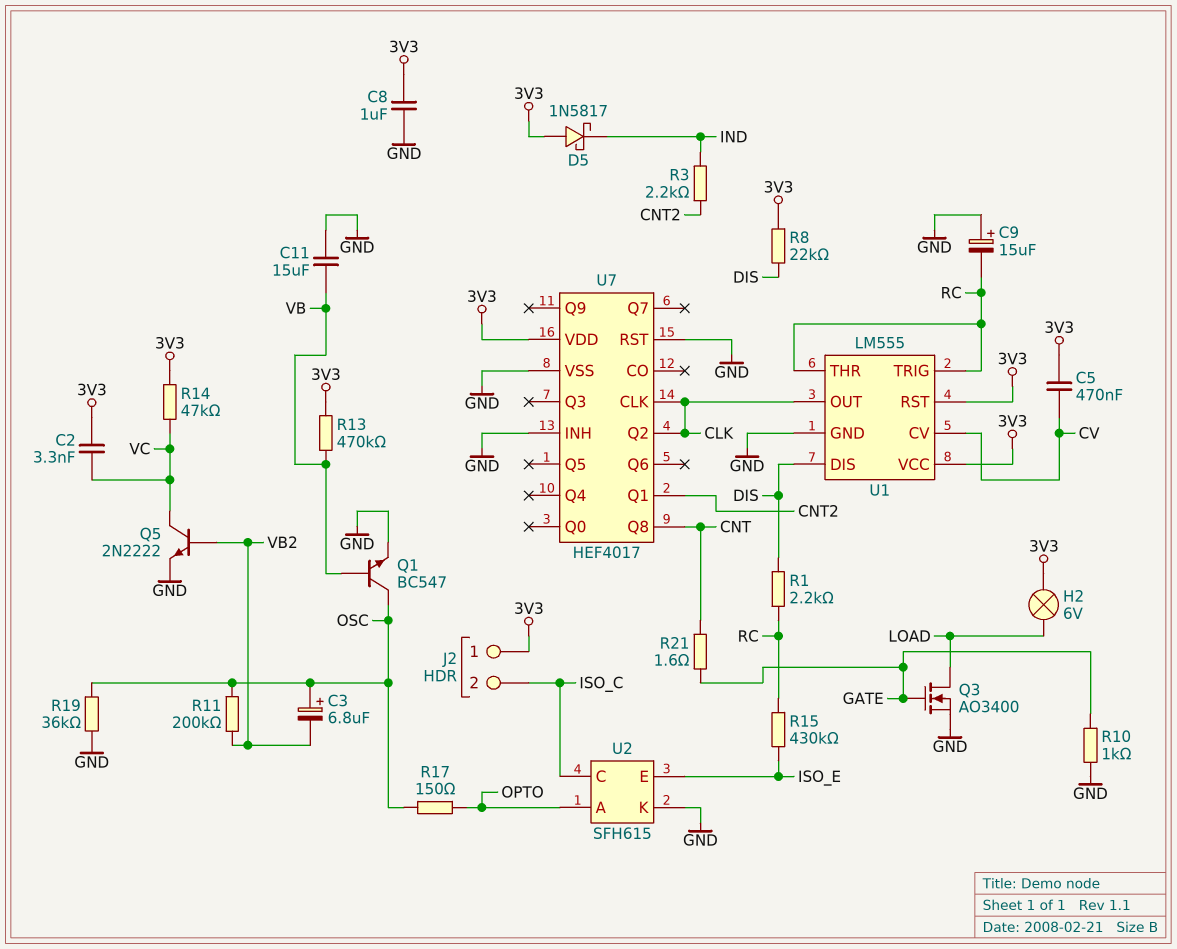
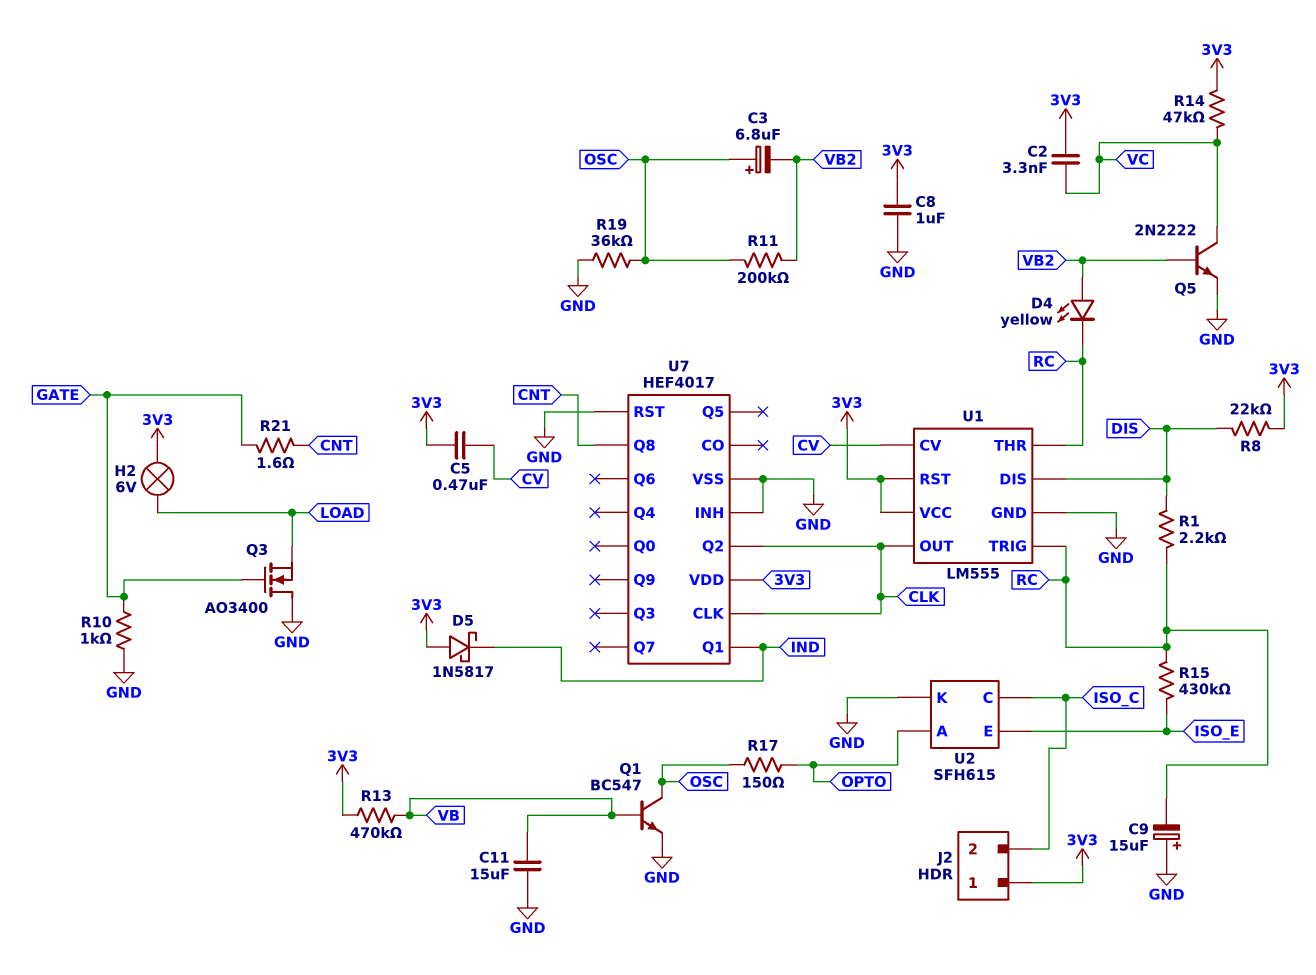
D4: none -> LED yellow (A VB2, K RC)
Q3: NMOS AO3400 (G GATE, D LOAD, S GND) -> NMOS AO3400 (G GATE, D GND, S LOAD)
R3: 2.2k (CNT2, IND) -> none
U7 pin Q1: CNT2 -> IND

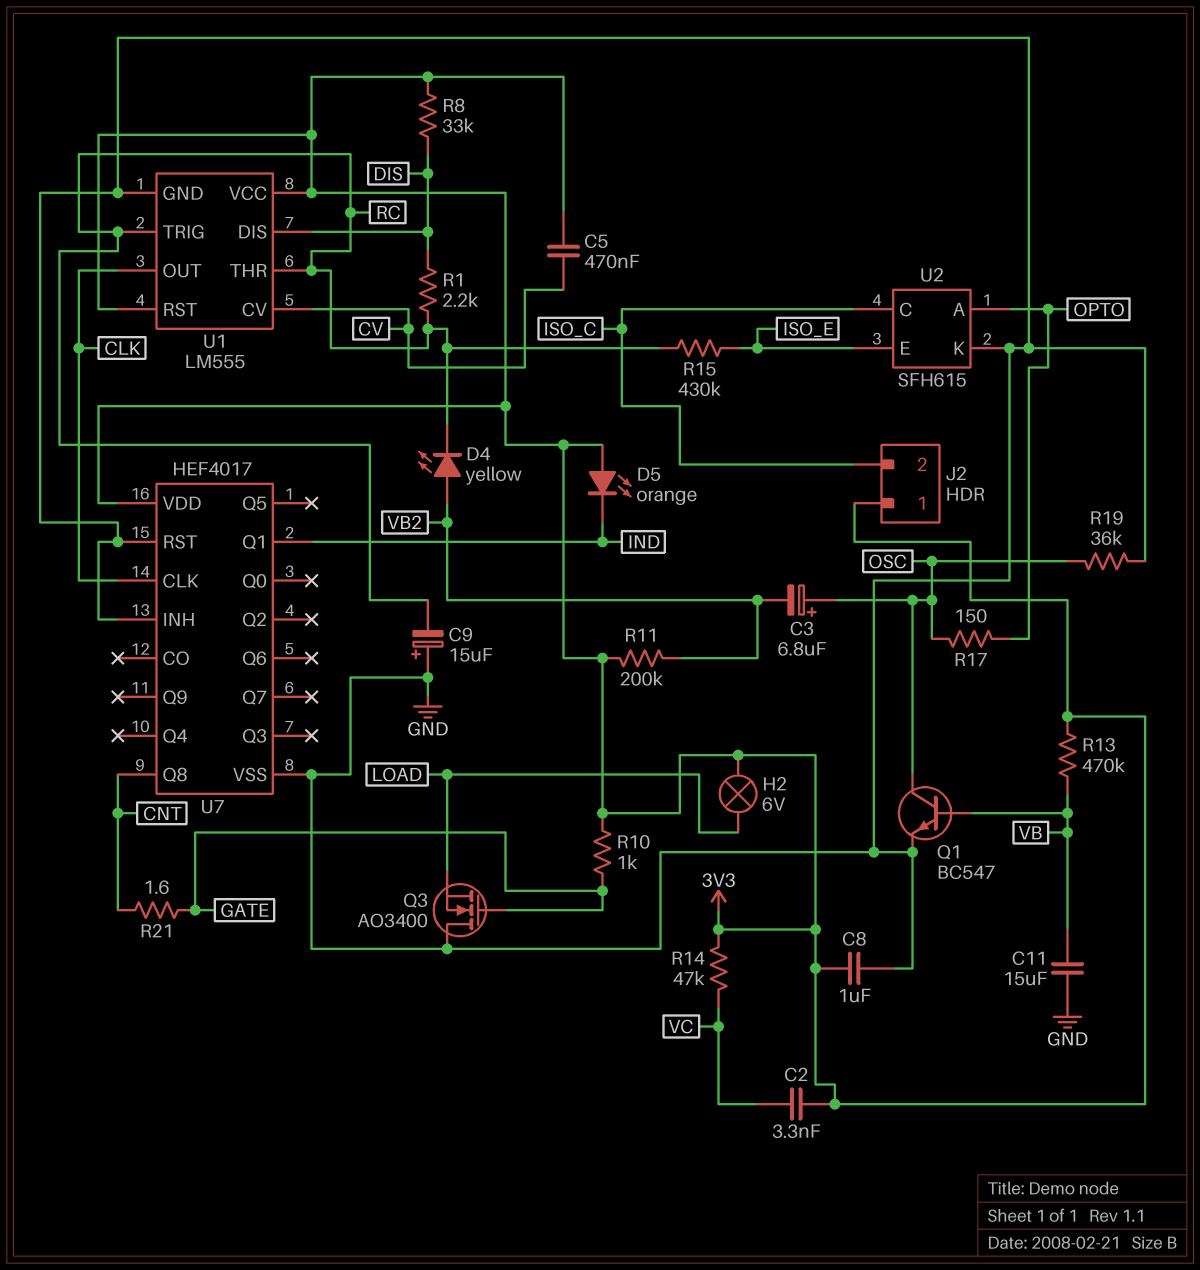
D5: schottky 1N5817 (A 3V3, K IND) -> LED orange (A 3V3, K IND)
Q5: NPN 2N2222 (B VB2, C VC, E GND) -> none
R8: 22k (3V3, DIS) -> 33k (3V3, DIS)
R10: 1k (GATE, GND) -> 1k (3V3, GATE)
R11: 200k (OSC, VB2) -> 200k (3V3, VB2)
U7 pin Q2: CLK -> none

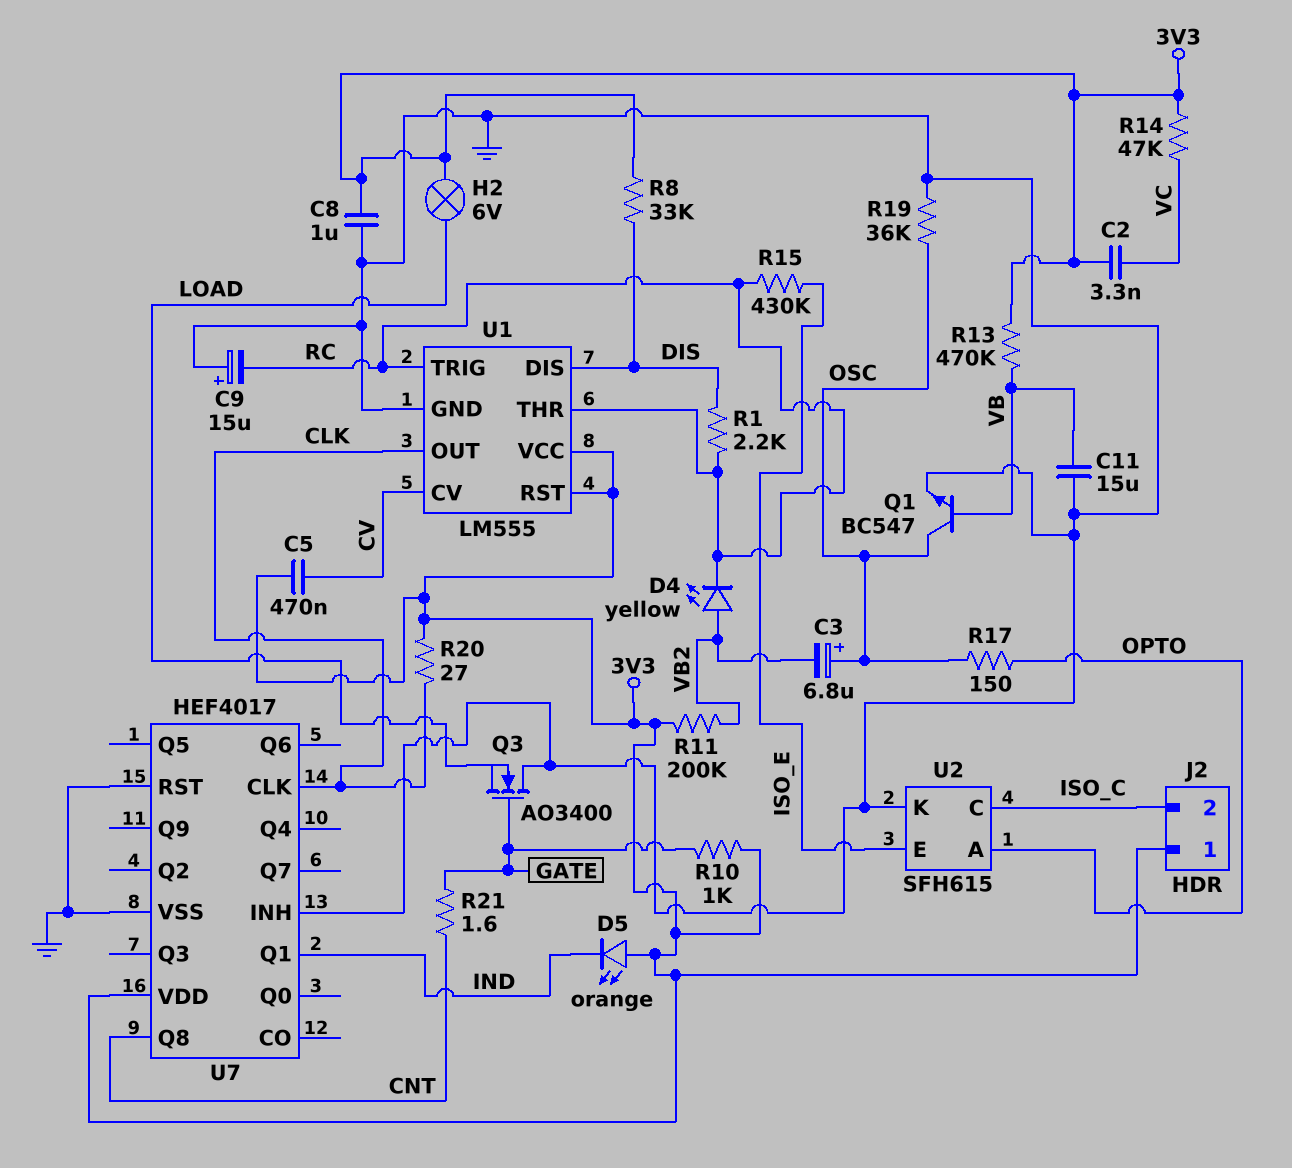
R20: none -> 27 (3V3, CLK)

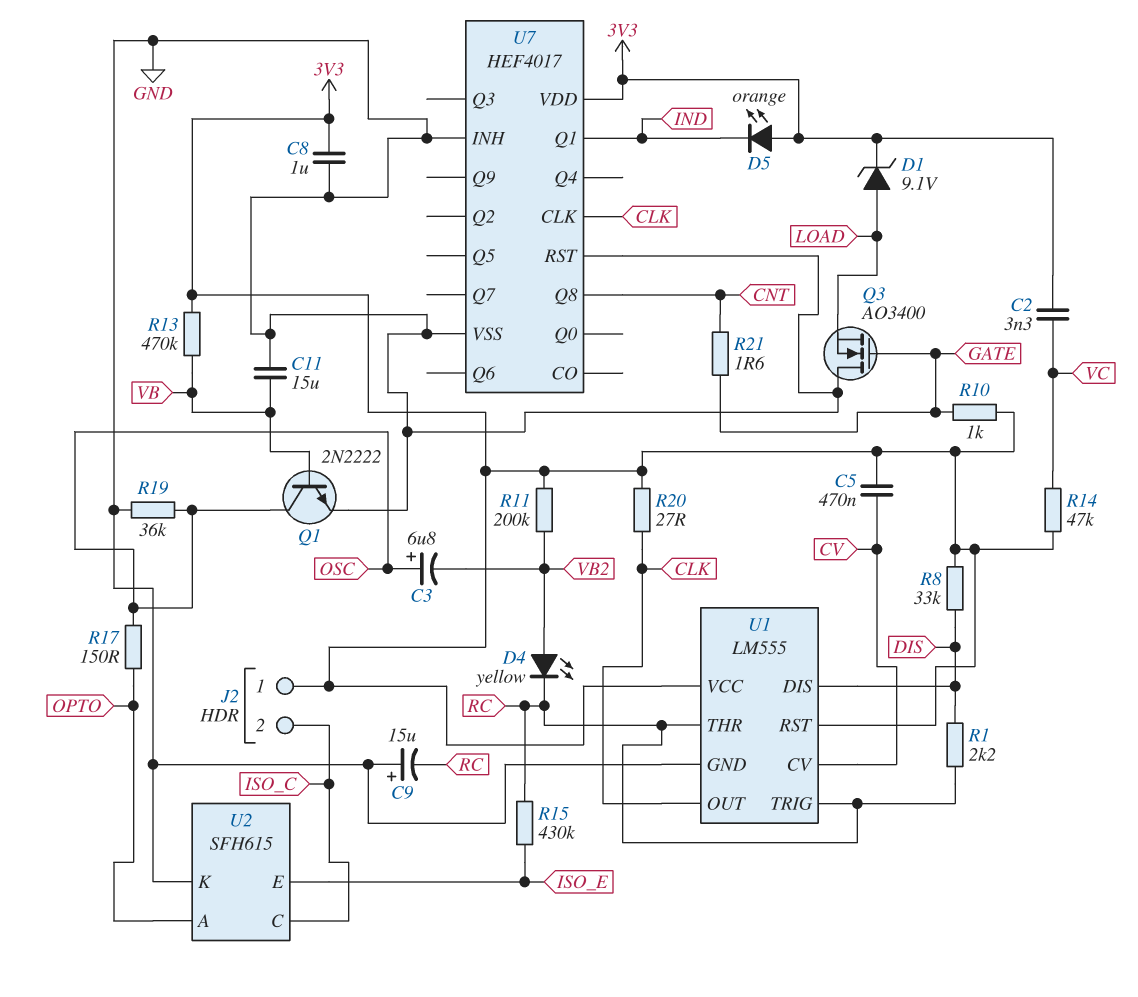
D1: none -> zener 9.1V (A LOAD, K 3V3)
H2: lamp 6V (3V3, LOAD) -> none
Q1: NPN BC547 (B VB, C OSC, E GND) -> NPN 2N2222 (B VB, C OSC, E GND)

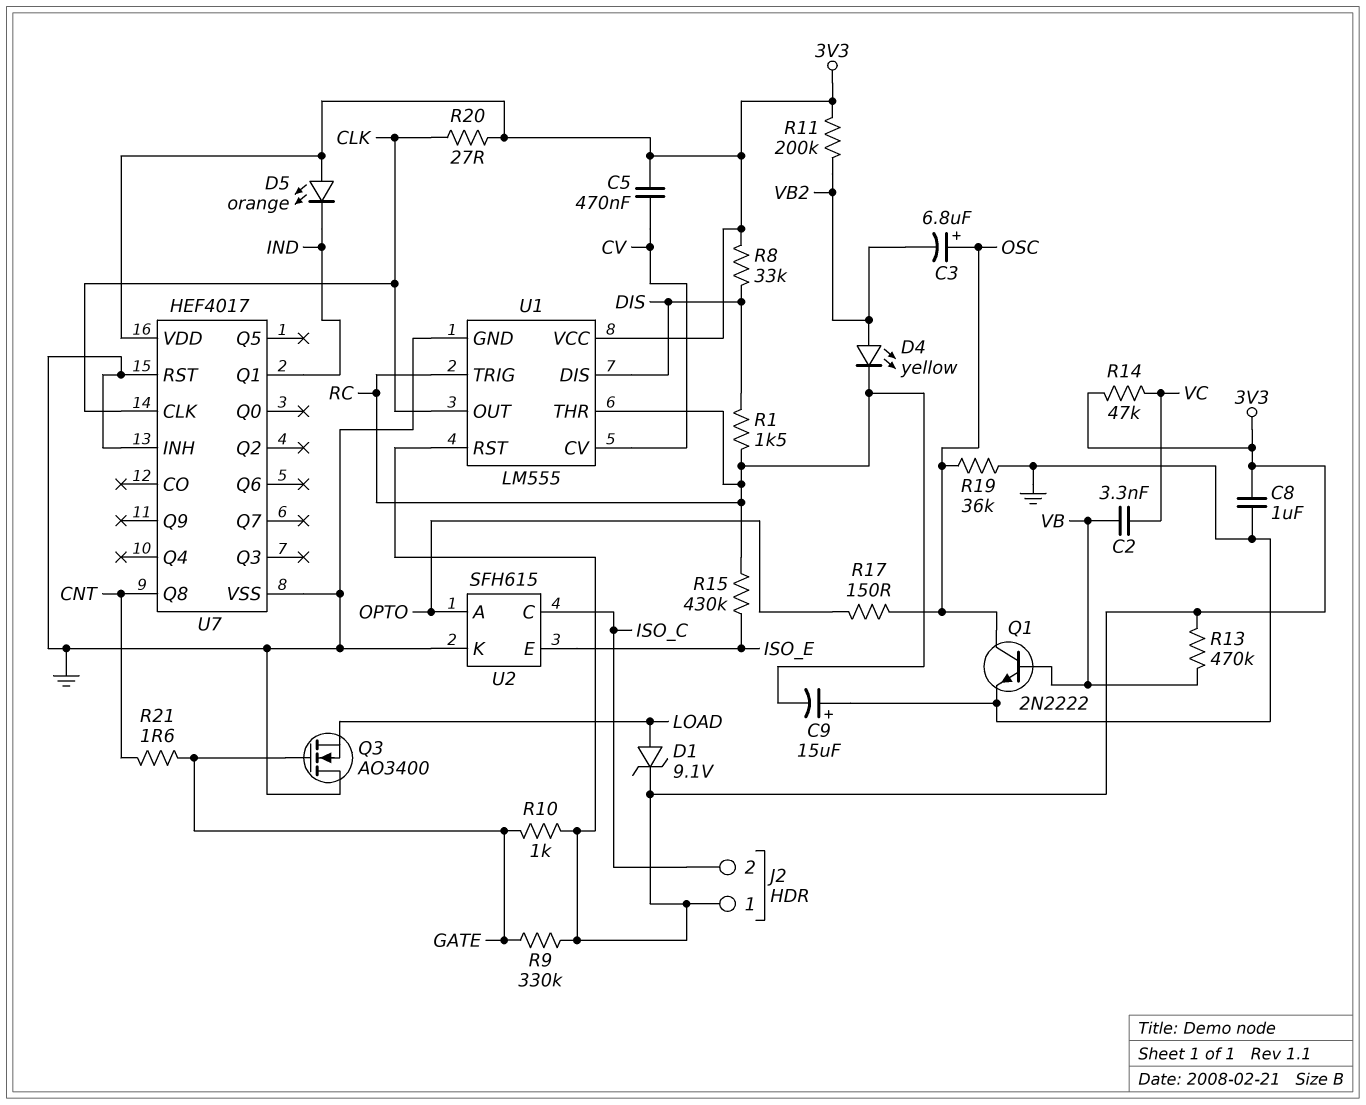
C2: 3.3nF (3V3, VC) -> 3.3nF (VB, VC)
C11: 15uF (GND, VB) -> none
R1: 2.2k (DIS, RC) -> 1.5k (DIS, RC)
R9: none -> 330k (3V3, GATE)

